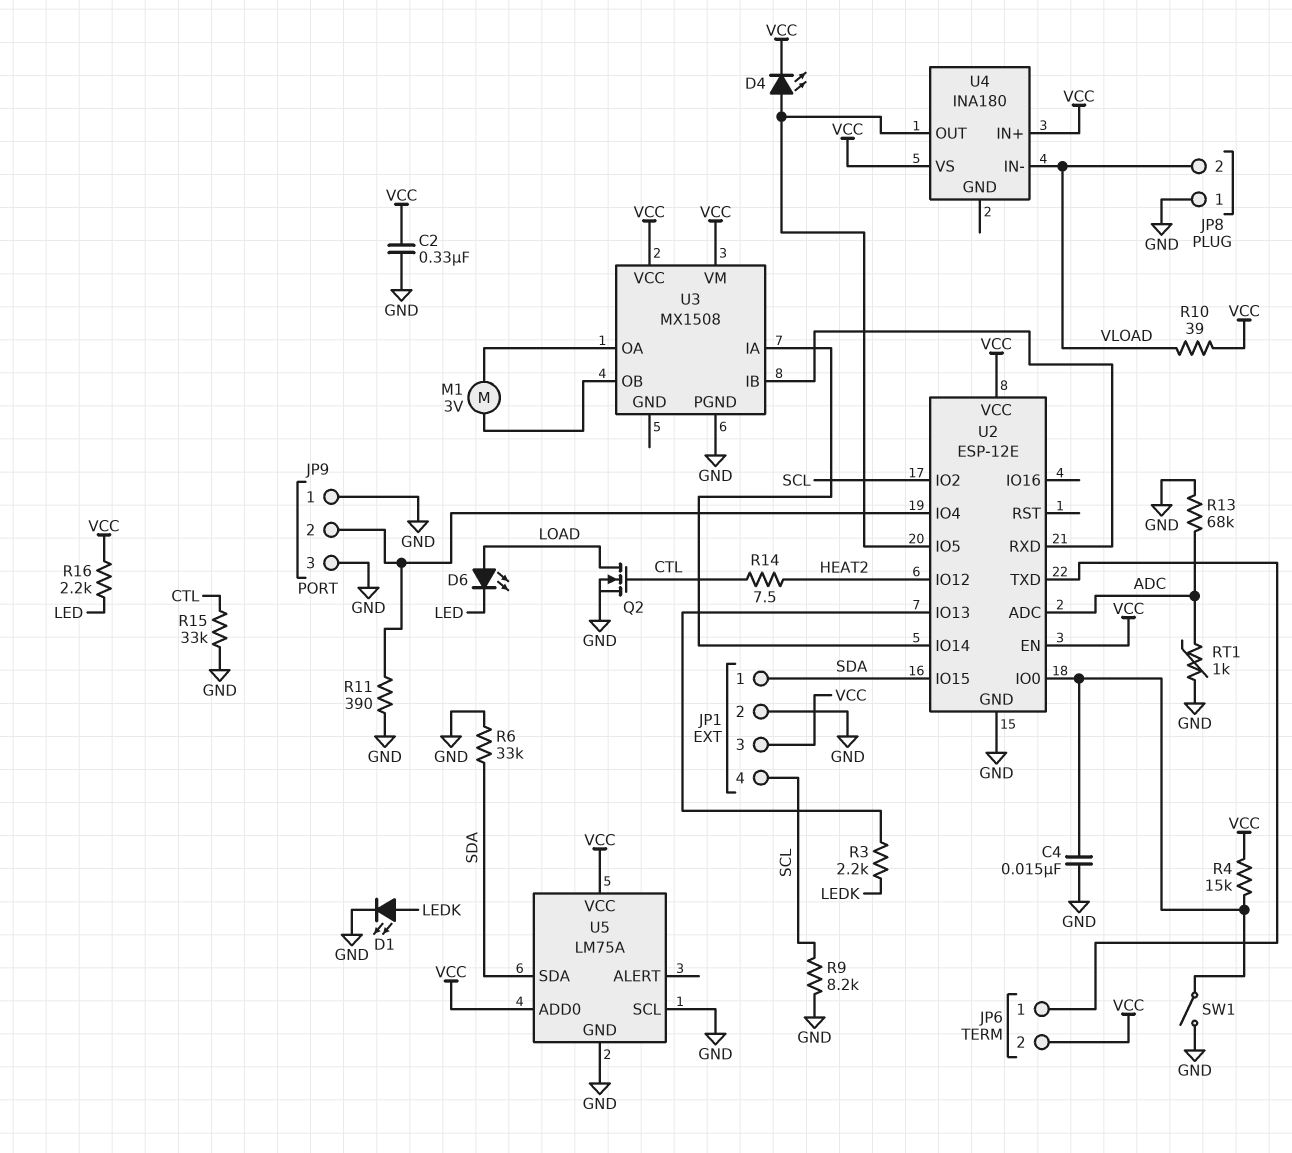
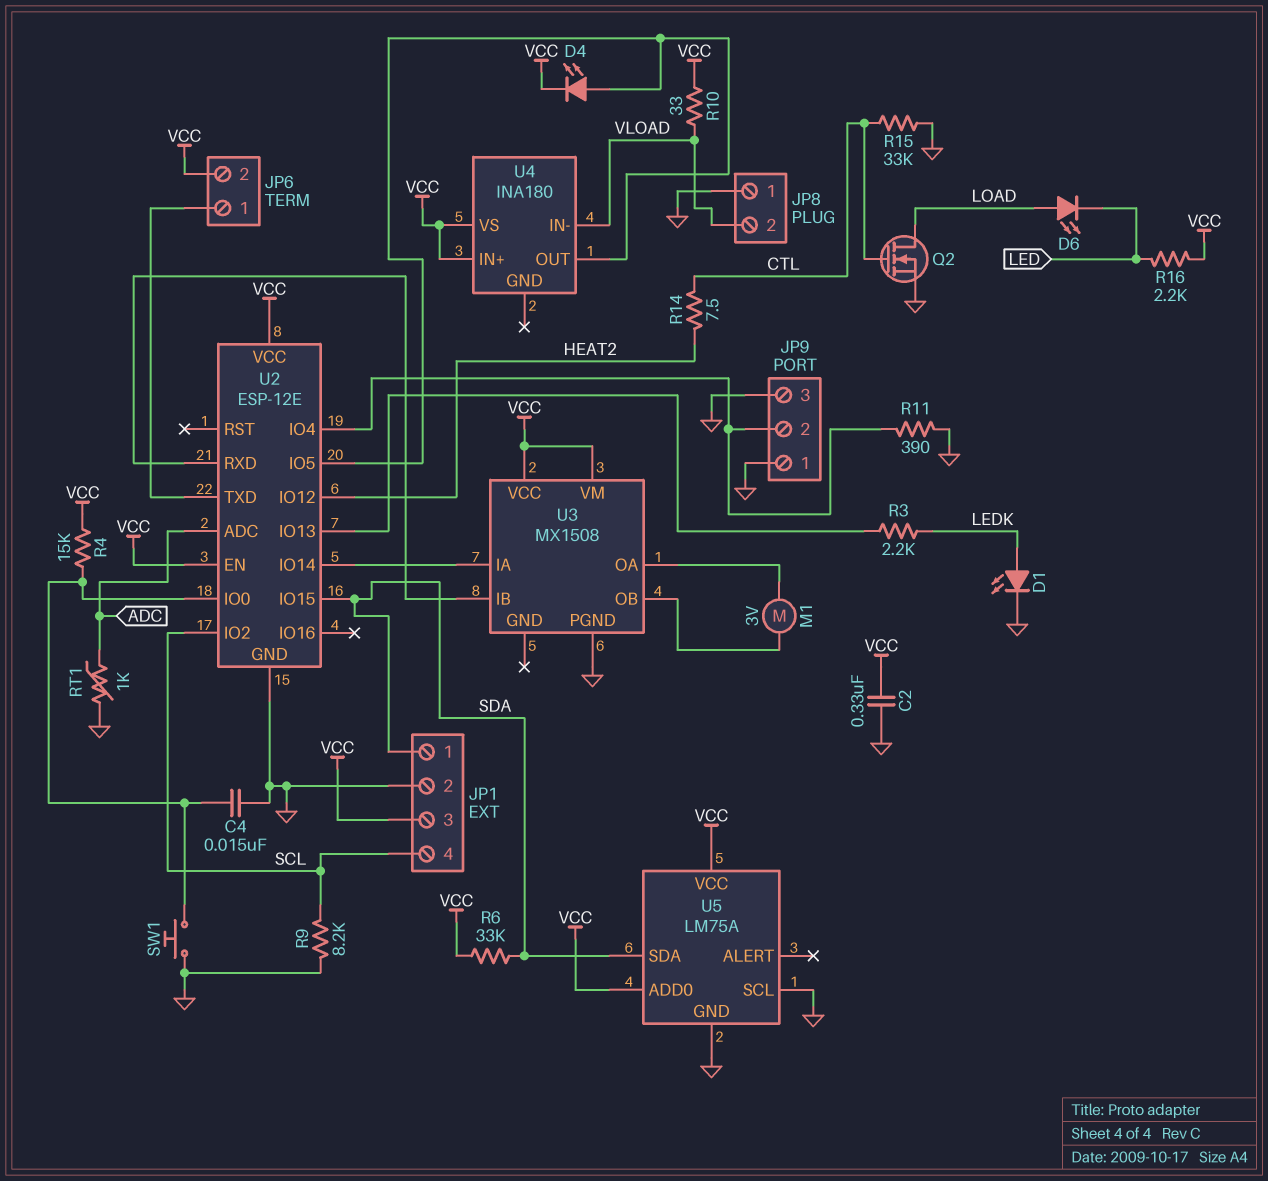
R6: 33k (GND, SDA) -> 33k (SDA, VCC)
R10: 39 (VCC, VLOAD) -> 33 (VCC, VLOAD)
R13: 68k (ADC, GND) -> none
SW1: switch (GND, U2/IO0) -> button (GND, U2/IO0)

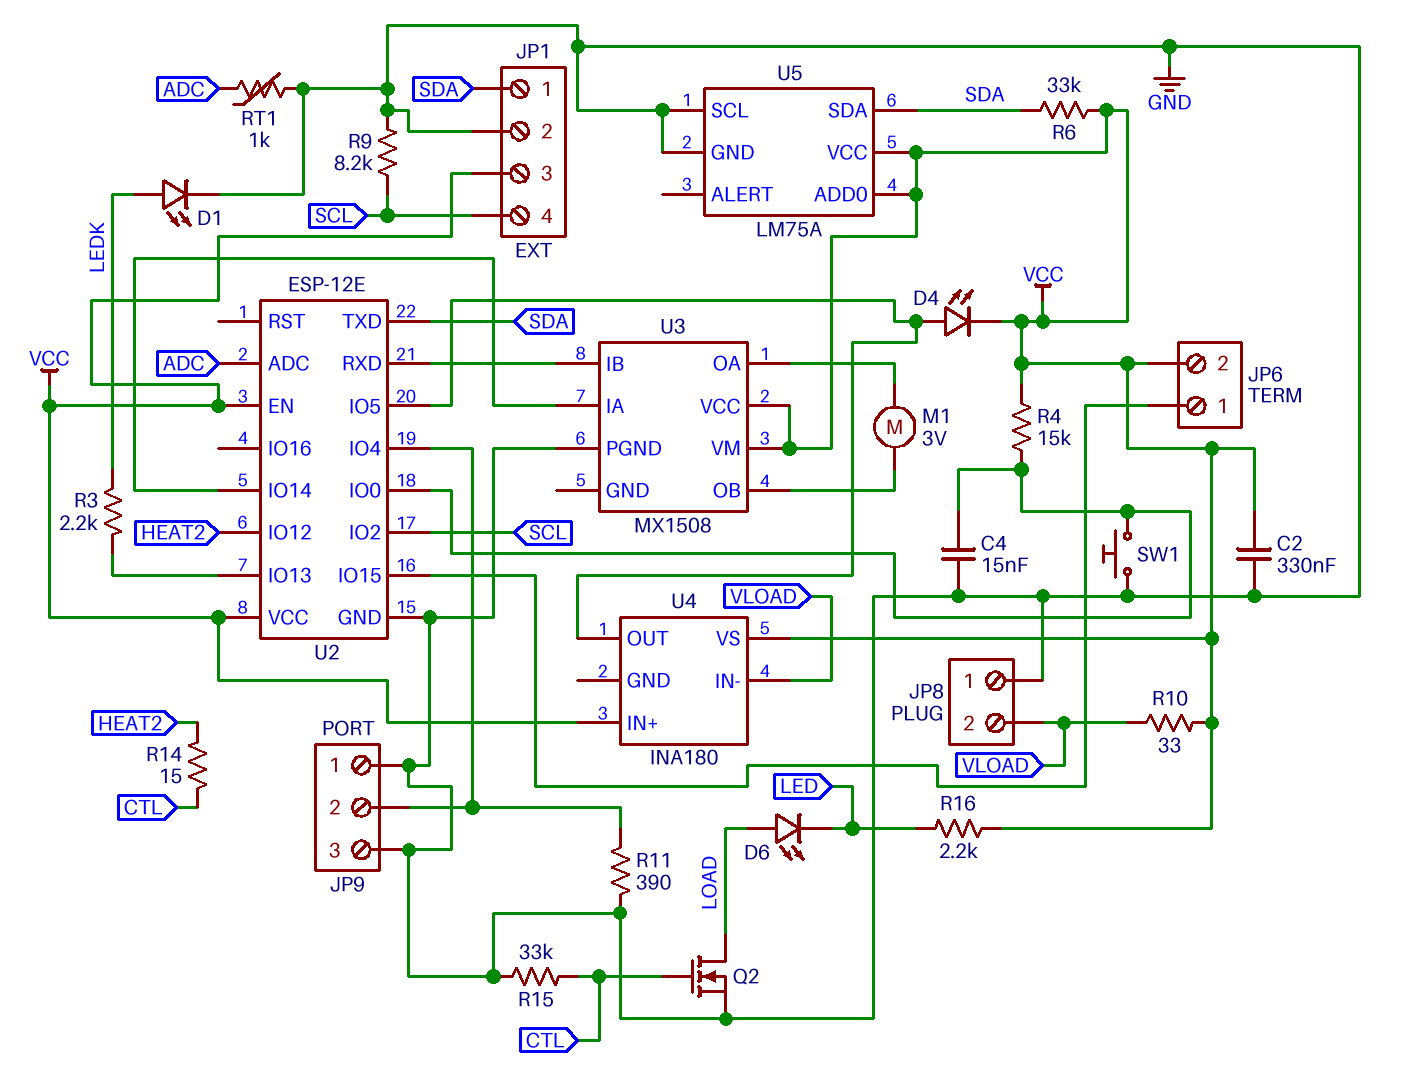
R14: 7.5 (CTL, HEAT2) -> 15 (CTL, HEAT2)
U2 pin IO15: SDA -> JP6/1
U2 pin TXD: JP6/1 -> SDA

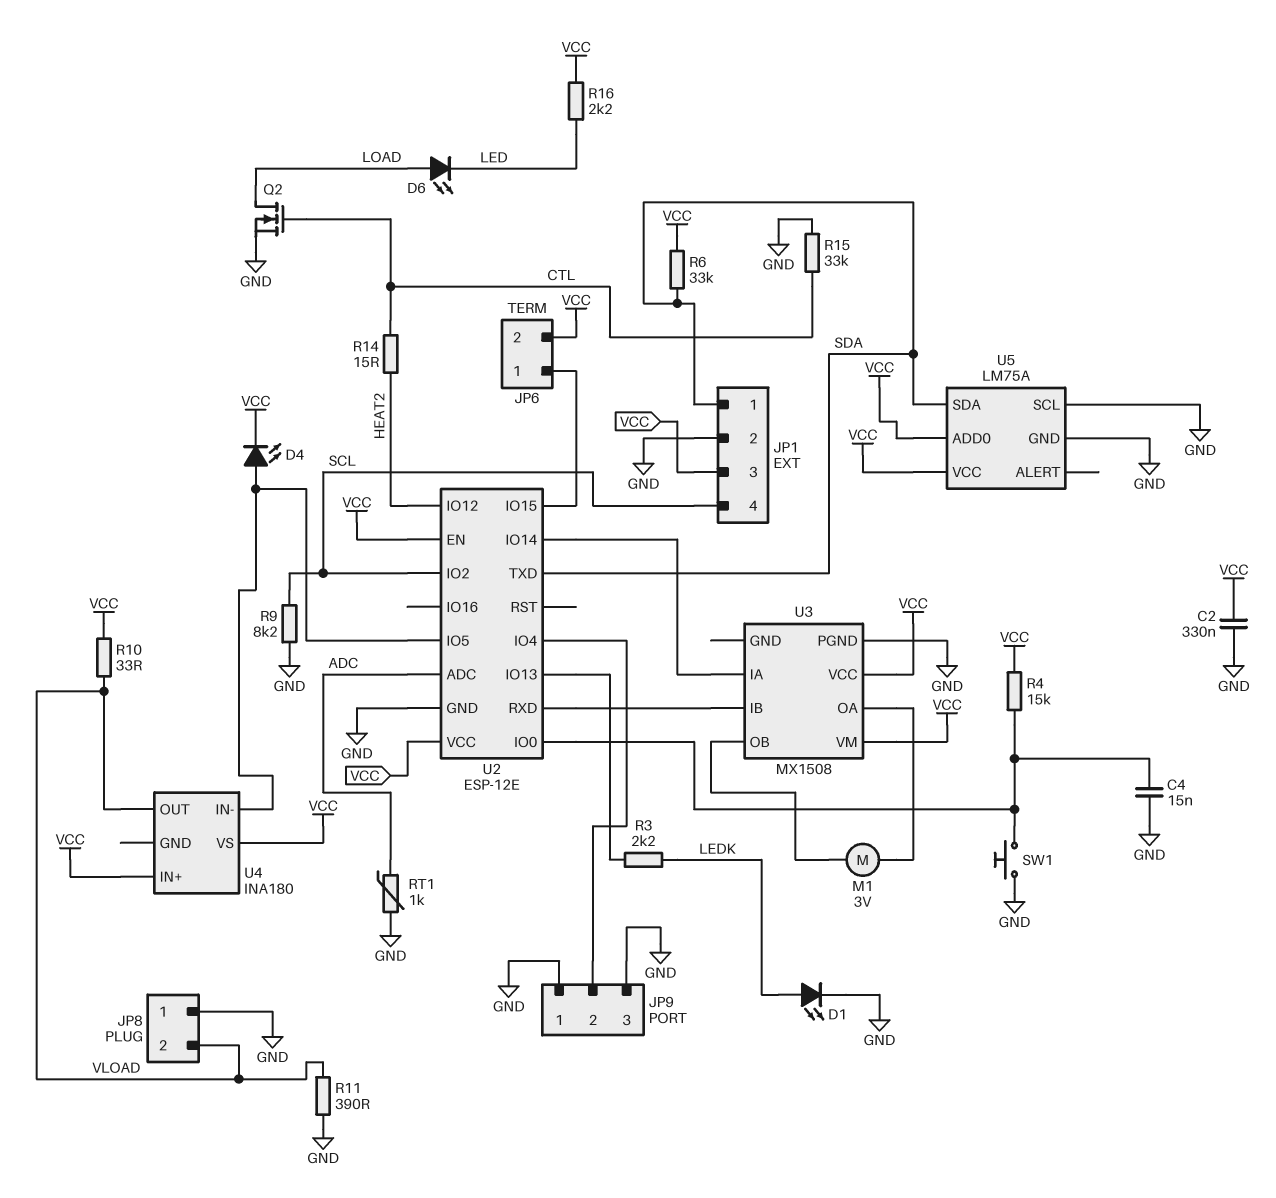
R11: 390 (GND, JP9/2) -> 390 (GND, VLOAD)
U4 pin IN-: VLOAD -> U2/IO5
U4 pin OUT: U2/IO5 -> VLOAD

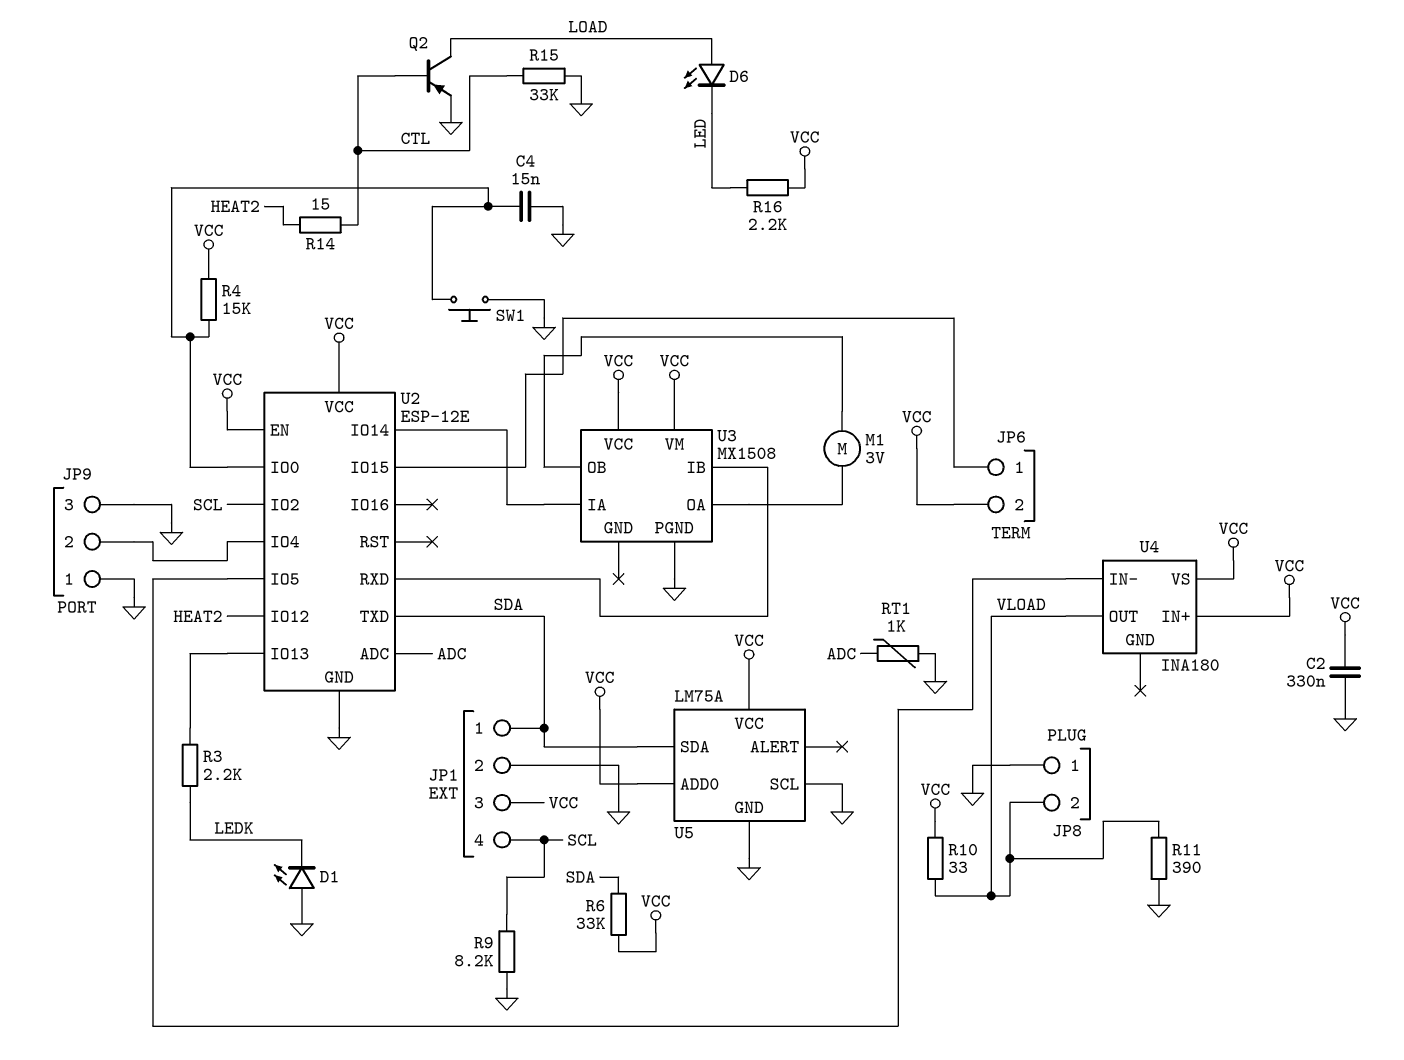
D1: LED (A LEDK, K GND) -> LED (A GND, K LEDK)
D4: LED (A U2/IO5, K VCC) -> none
Q2: NMOS (G CTL, D LOAD, S GND) -> PNP (B CTL, C LOAD, E GND)

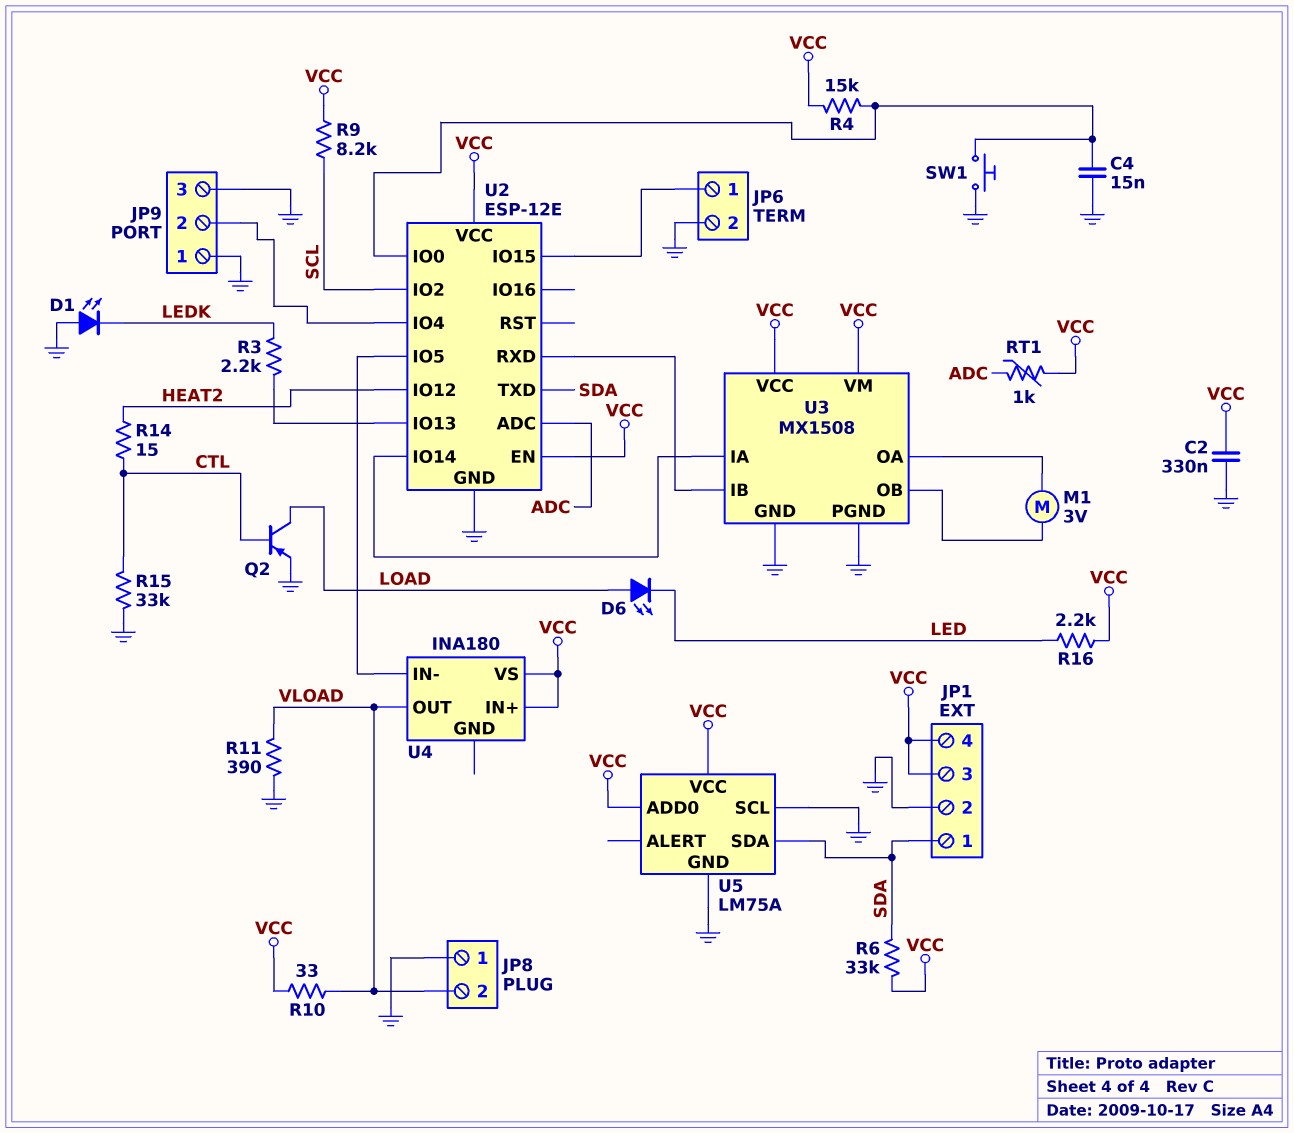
JP1 pin 4: SCL -> VCC
JP6 pin 2: VCC -> GND
R9: 8.2k (GND, SCL) -> 8.2k (SCL, VCC)
RT1: 1k (ADC, GND) -> 1k (ADC, VCC)
U3 pin GND: none -> GND

